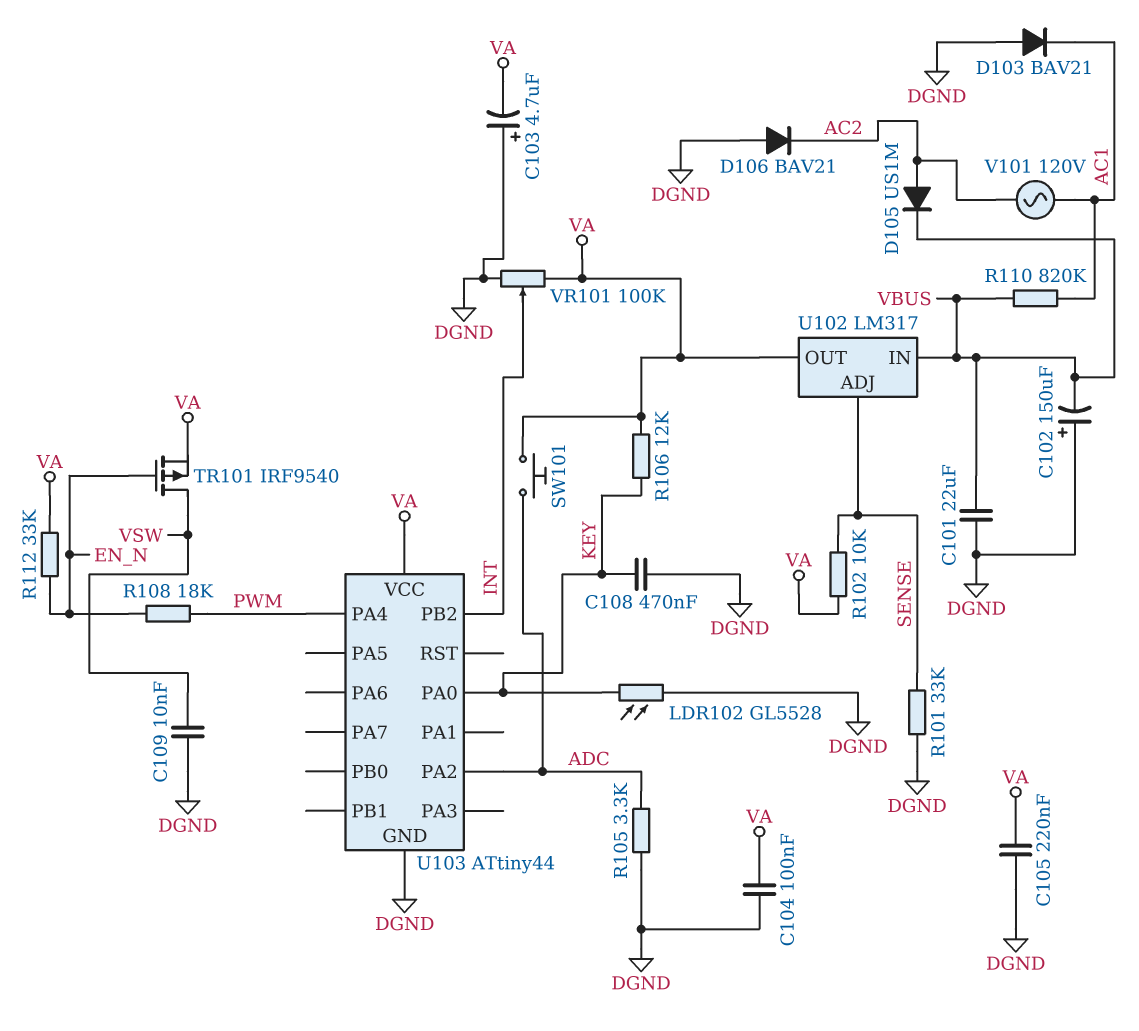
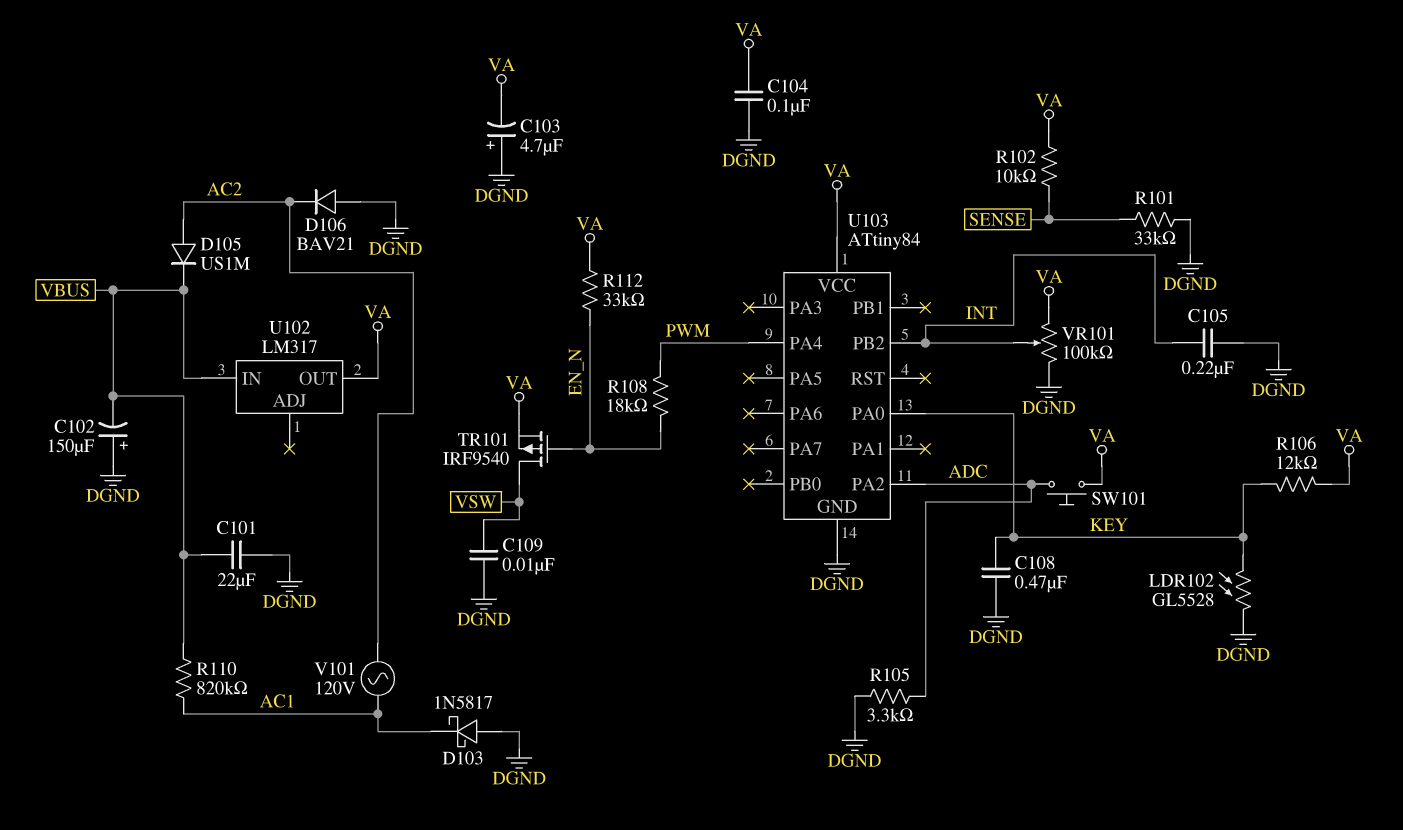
C105: 220nF (DGND, VA) -> 220nF (DGND, INT)
D103: diode BAV21 (A DGND, K AC1) -> schottky 1N5817 (A DGND, K AC1)
U102 pin ADJ: SENSE -> none
U103: ATtiny44 -> ATtiny84

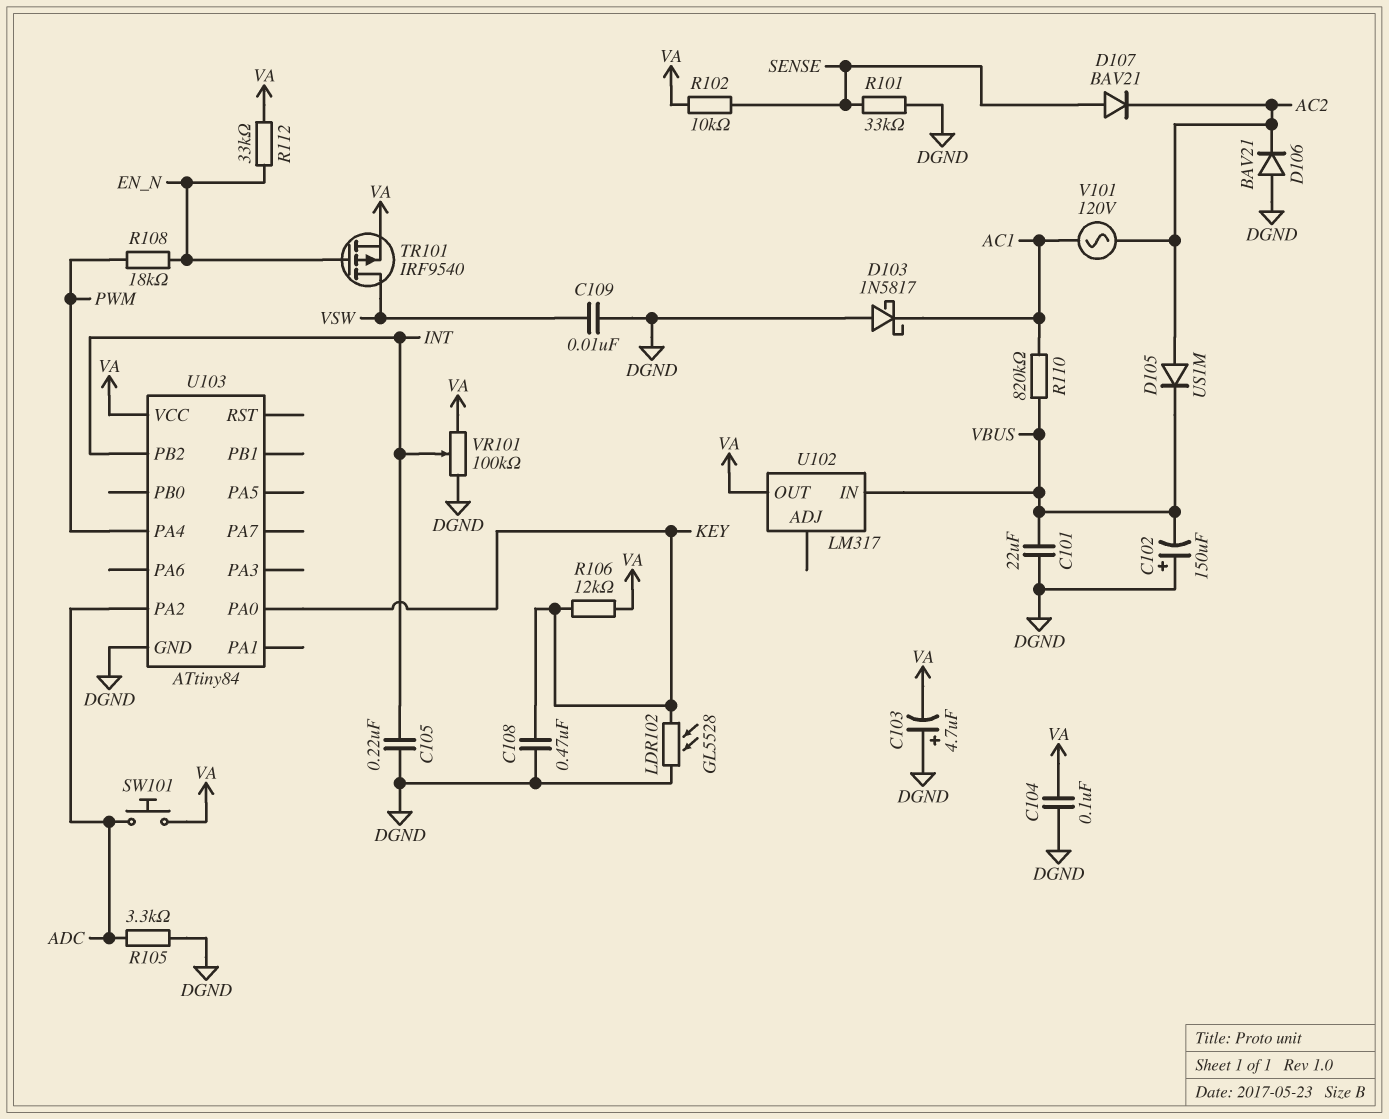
D107: none -> diode BAV21 (A SENSE, K AC2)

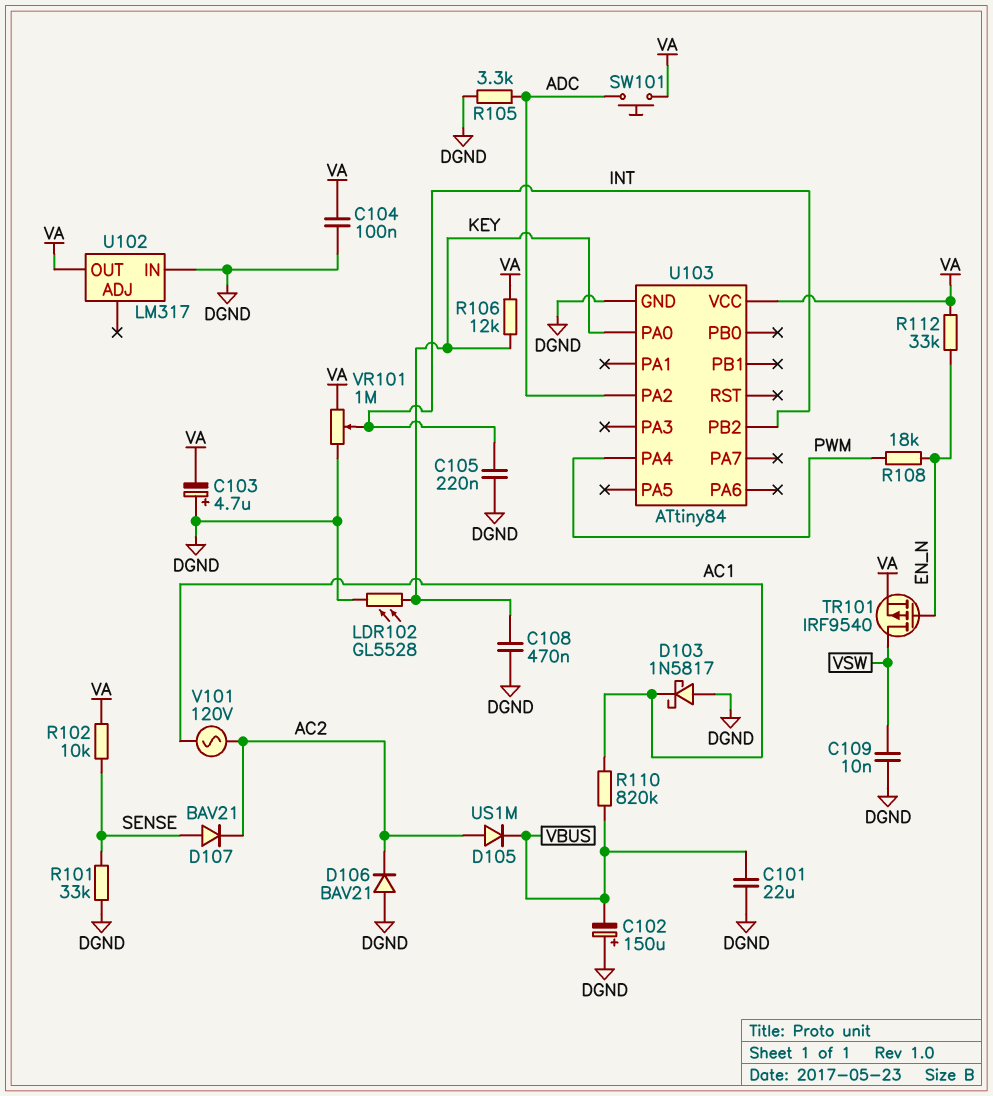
U102 pin IN: VBUS -> DGND
VR101: 100k (DGND, VA, wiper INT) -> 1M (DGND, VA, wiper INT)

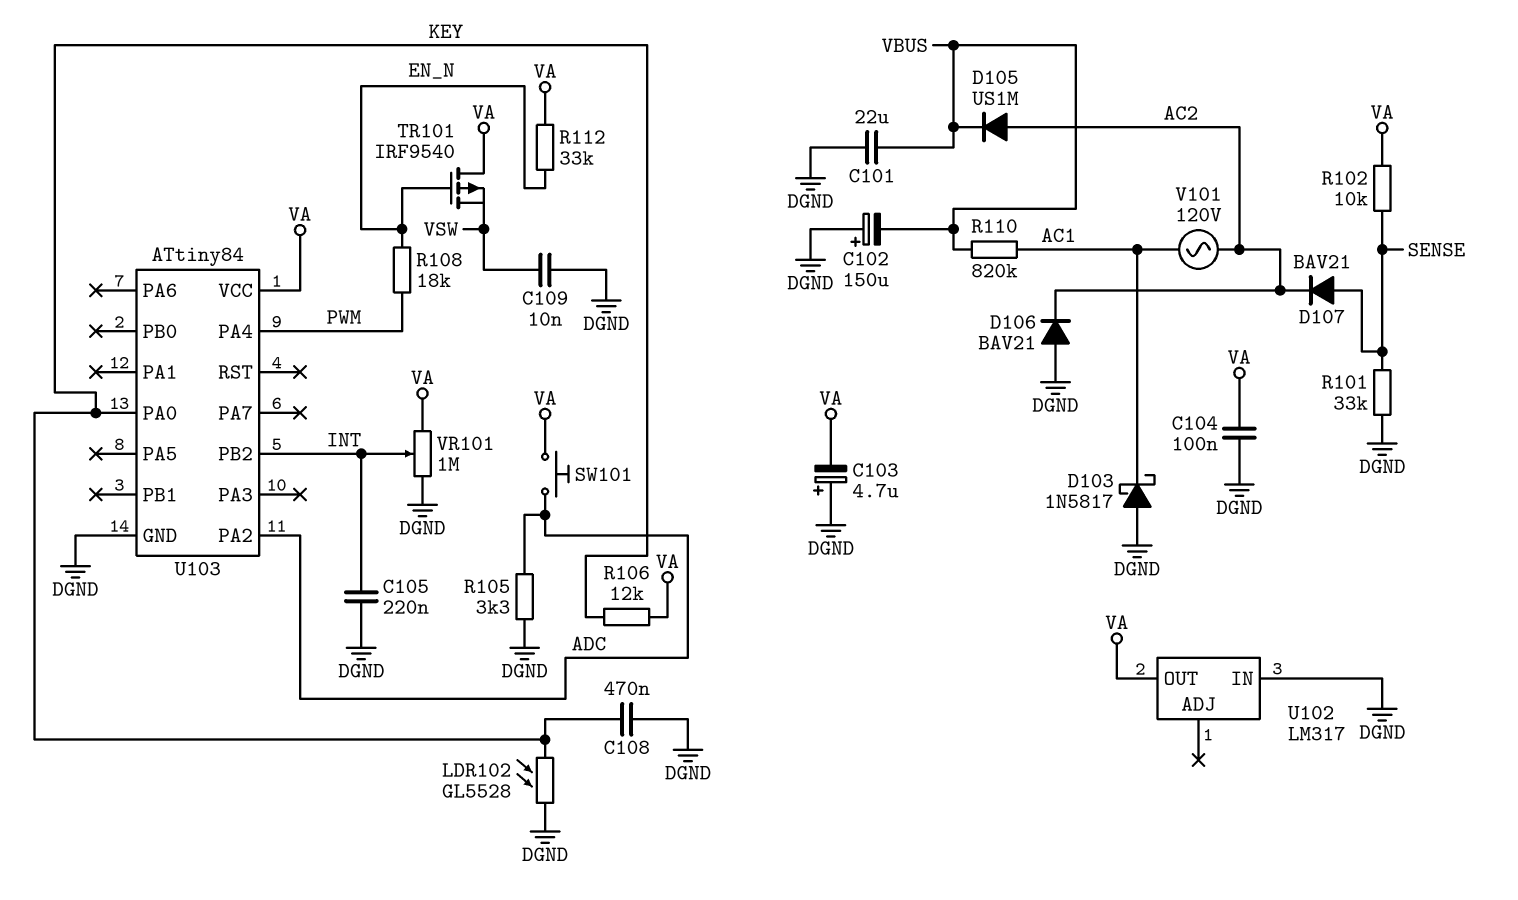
TR101: PMOS IRF9540 (G EN_N, D VSW, S VA) -> PMOS IRF9540 (G EN_N, D VA, S VSW)

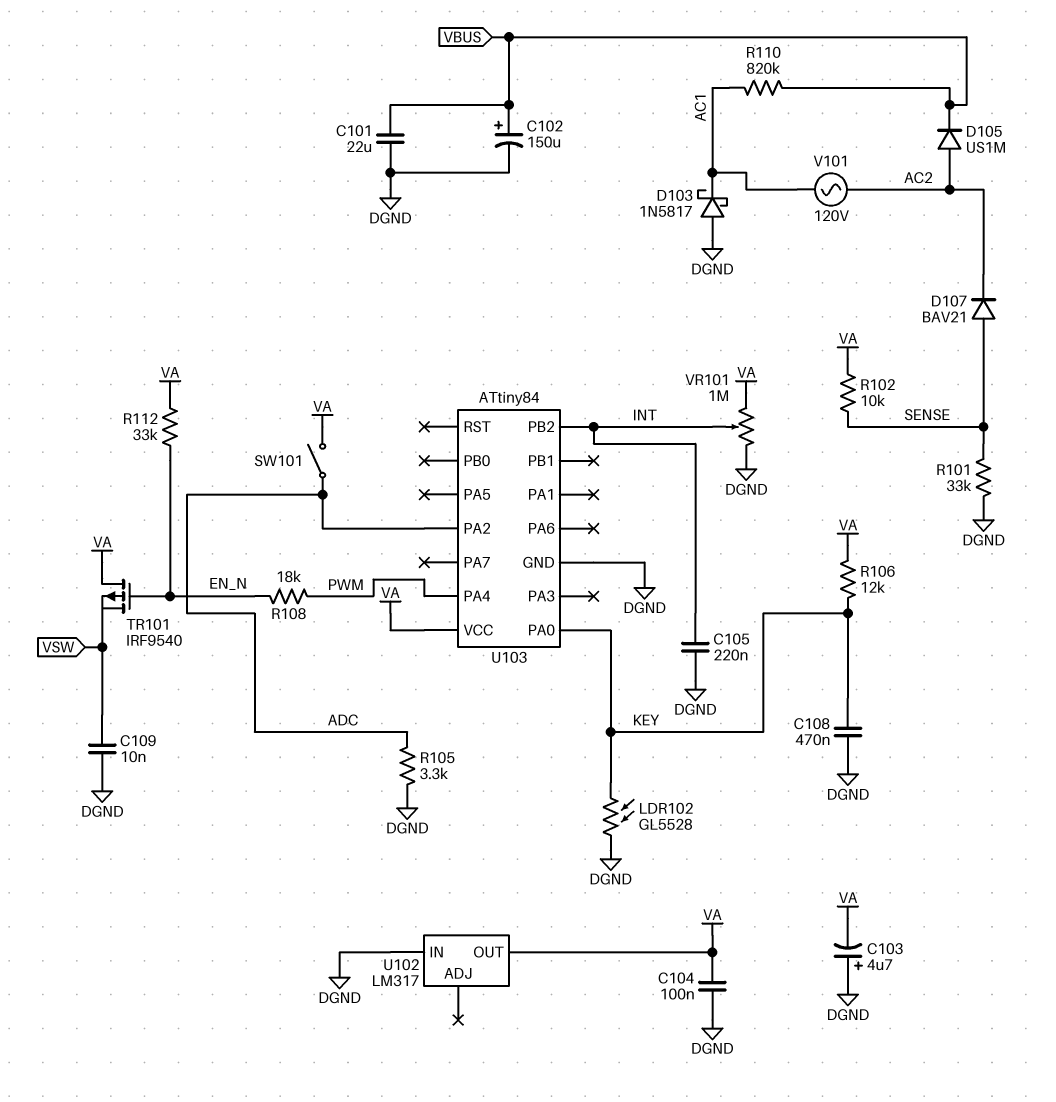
C102: 150uF (plus DGND, minus VBUS) -> 150uF (plus VBUS, minus DGND)
D106: diode BAV21 (A DGND, K AC2) -> none
SW101: button (ADC, VA) -> switch (ADC, VA)

